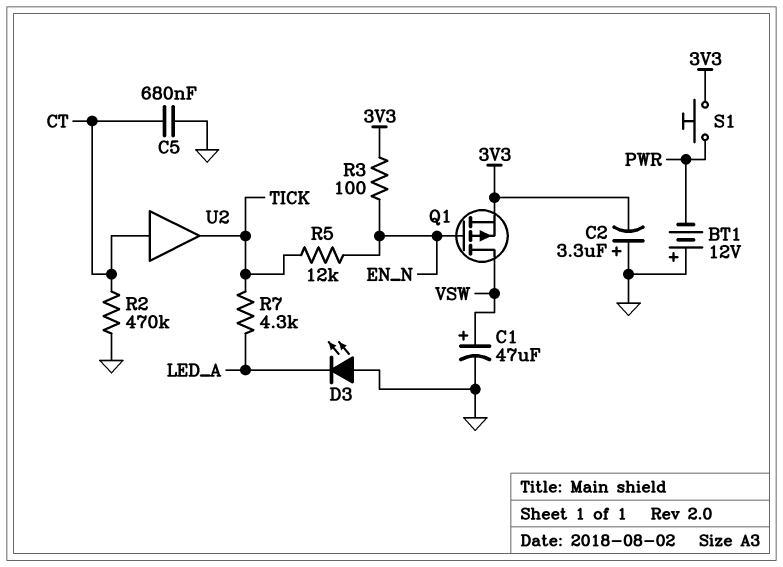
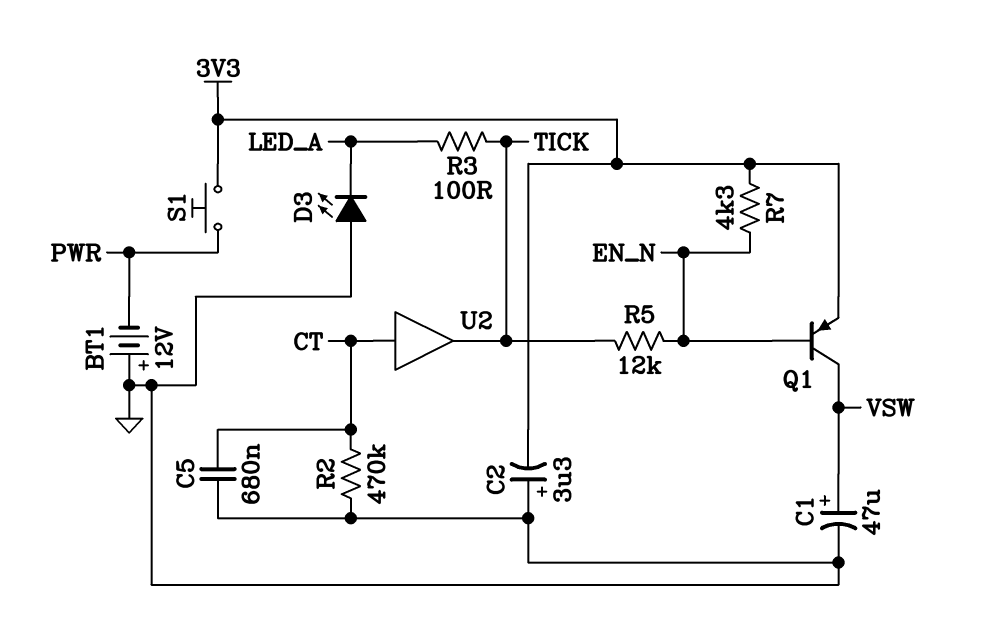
Q1: PMOS (G EN_N, D VSW, S 3V3) -> PNP (B EN_N, C VSW, E 3V3)
R3: 100 (3V3, EN_N) -> 100 (LED_A, TICK)
R7: 4.3k (LED_A, TICK) -> 4.3k (3V3, EN_N)

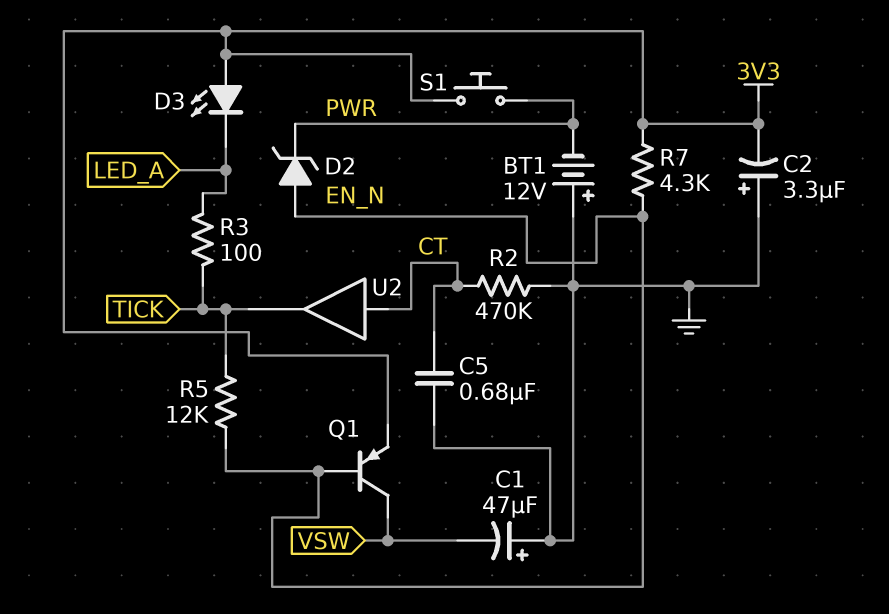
C1: 47uF (plus VSW, minus GND) -> 47uF (plus GND, minus VSW)
D2: none -> zener (A EN_N, K PWR)
D3: LED (A GND, K LED_A) -> LED (A 3V3, K LED_A)

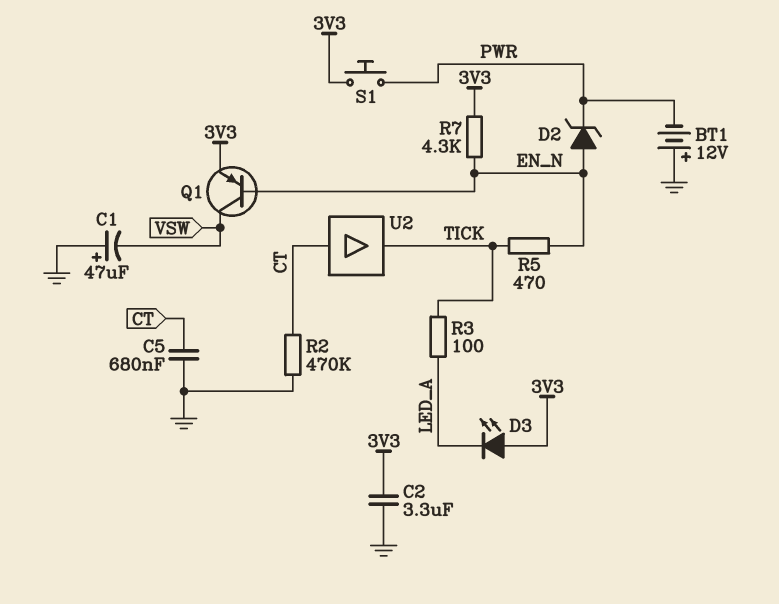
C2: 3.3uF (plus GND, minus 3V3) -> 3.3uF (3V3, GND)
R5: 12k (EN_N, TICK) -> 470 (EN_N, TICK)

